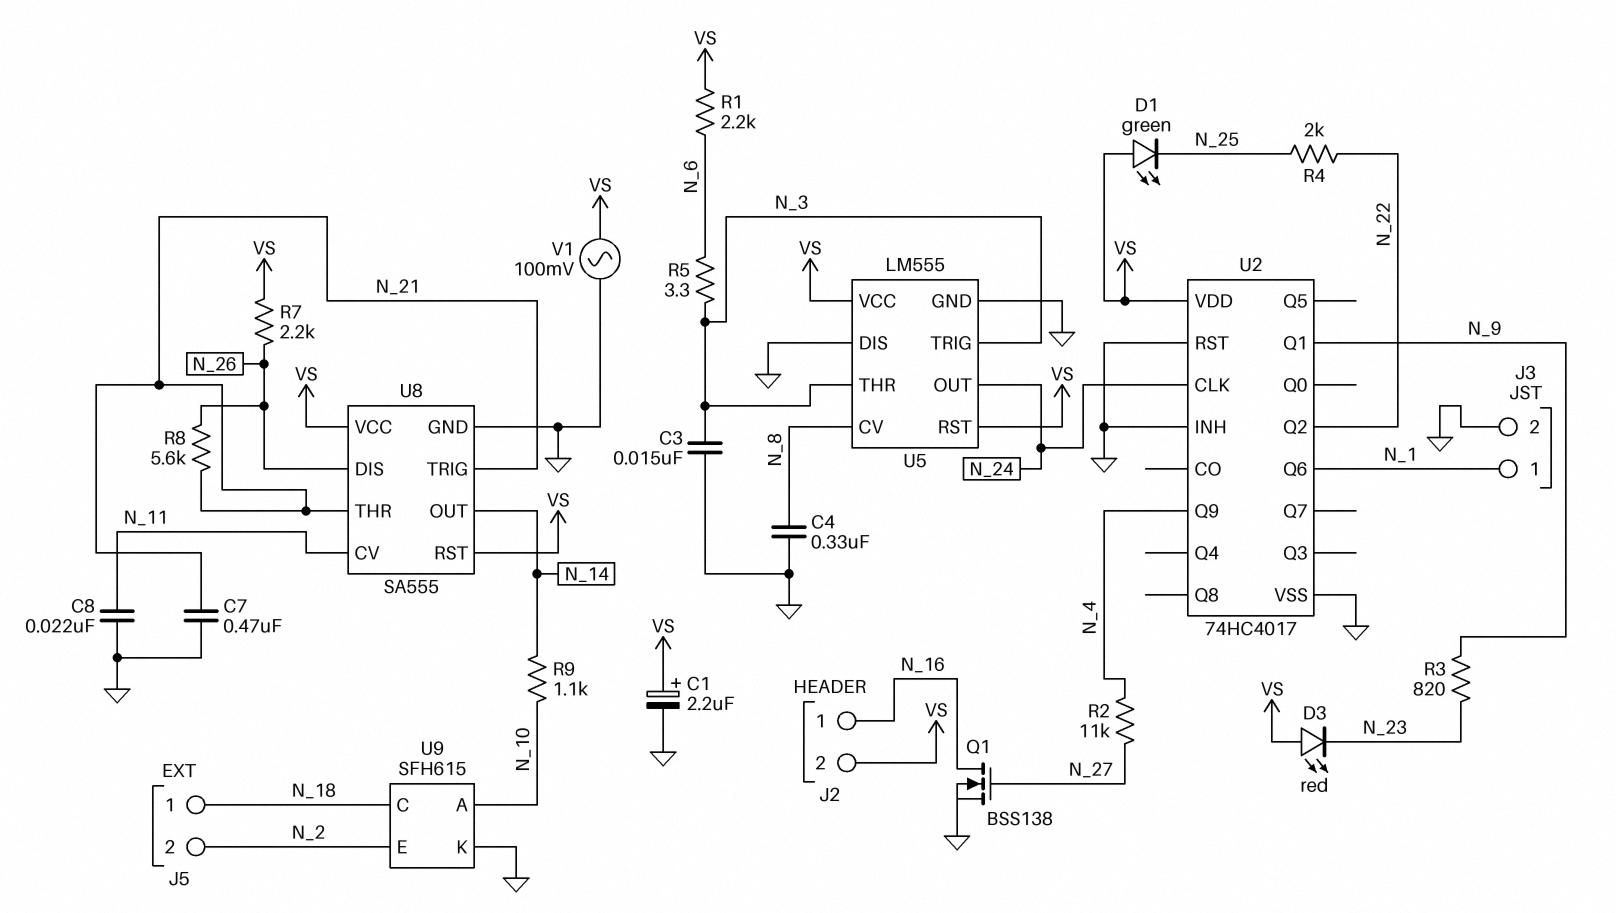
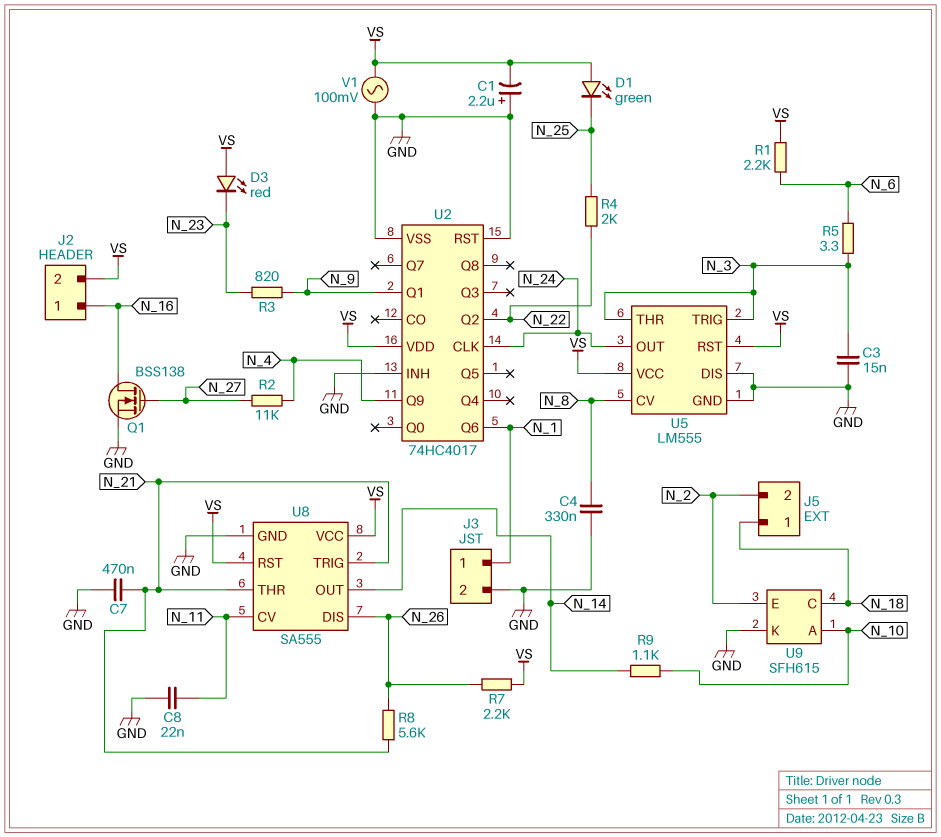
C1: 2.2uF (plus VS, minus GND) -> 2.2uF (plus GND, minus VS)

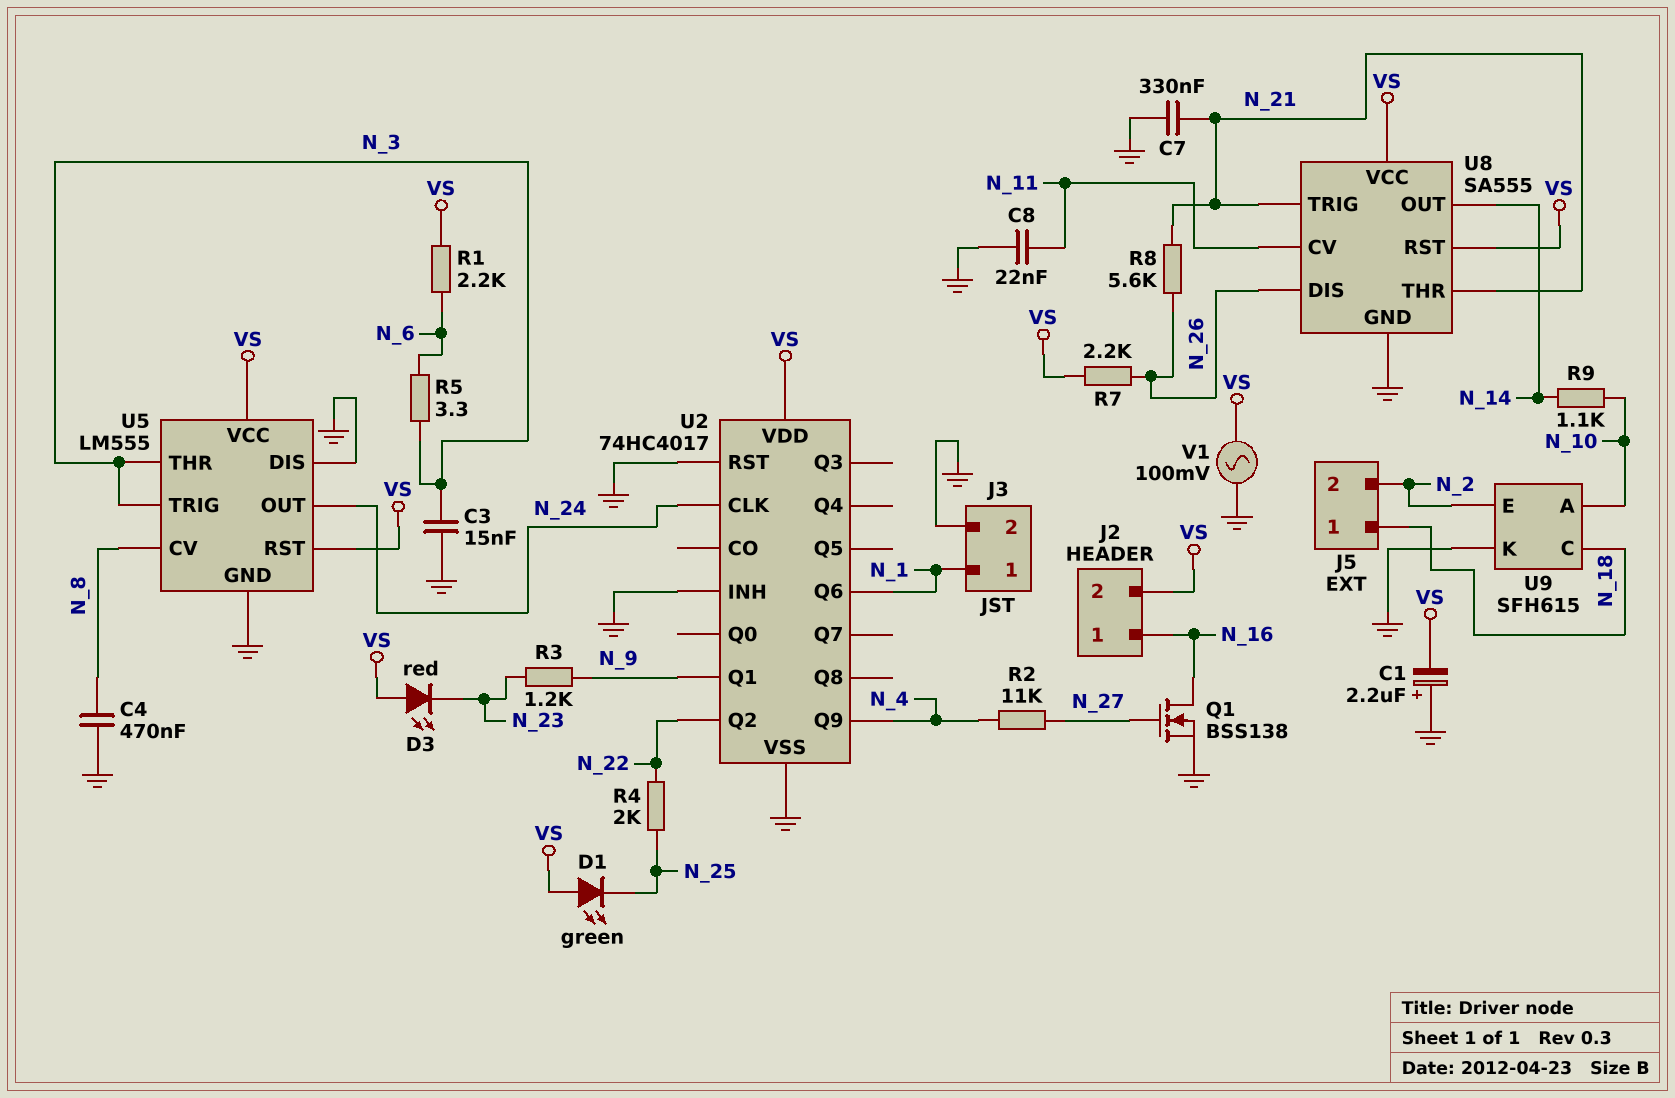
C4: 330nF (GND, N_8) -> 470nF (GND, N_8)
C7: 470nF (GND, N_21) -> 330nF (GND, N_21)
R3: 820 (N_9, N_23) -> 1.2k (N_9, N_23)

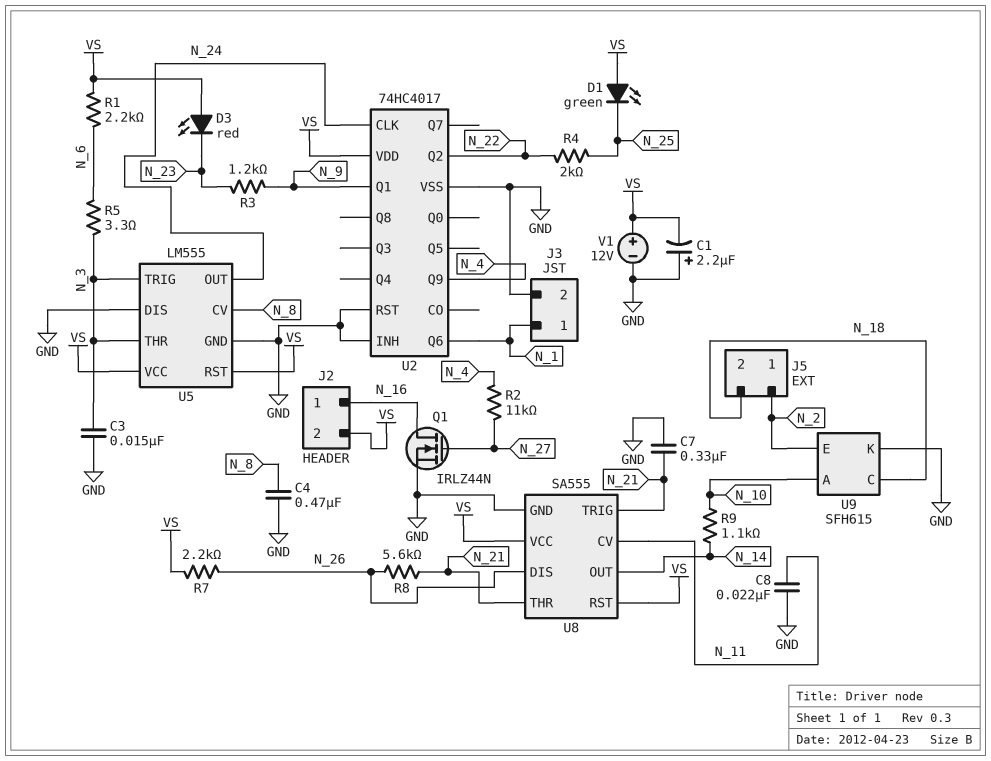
J5 pin 1: N_18 -> N_2
J5 pin 2: N_2 -> N_18
Q1: NMOS BSS138 (G N_27, D N_16, S GND) -> NMOS IRLZ44N (G N_27, D N_16, S GND)
V1: AC 100mV (GND, VS) -> 12V (plus VS, minus GND)

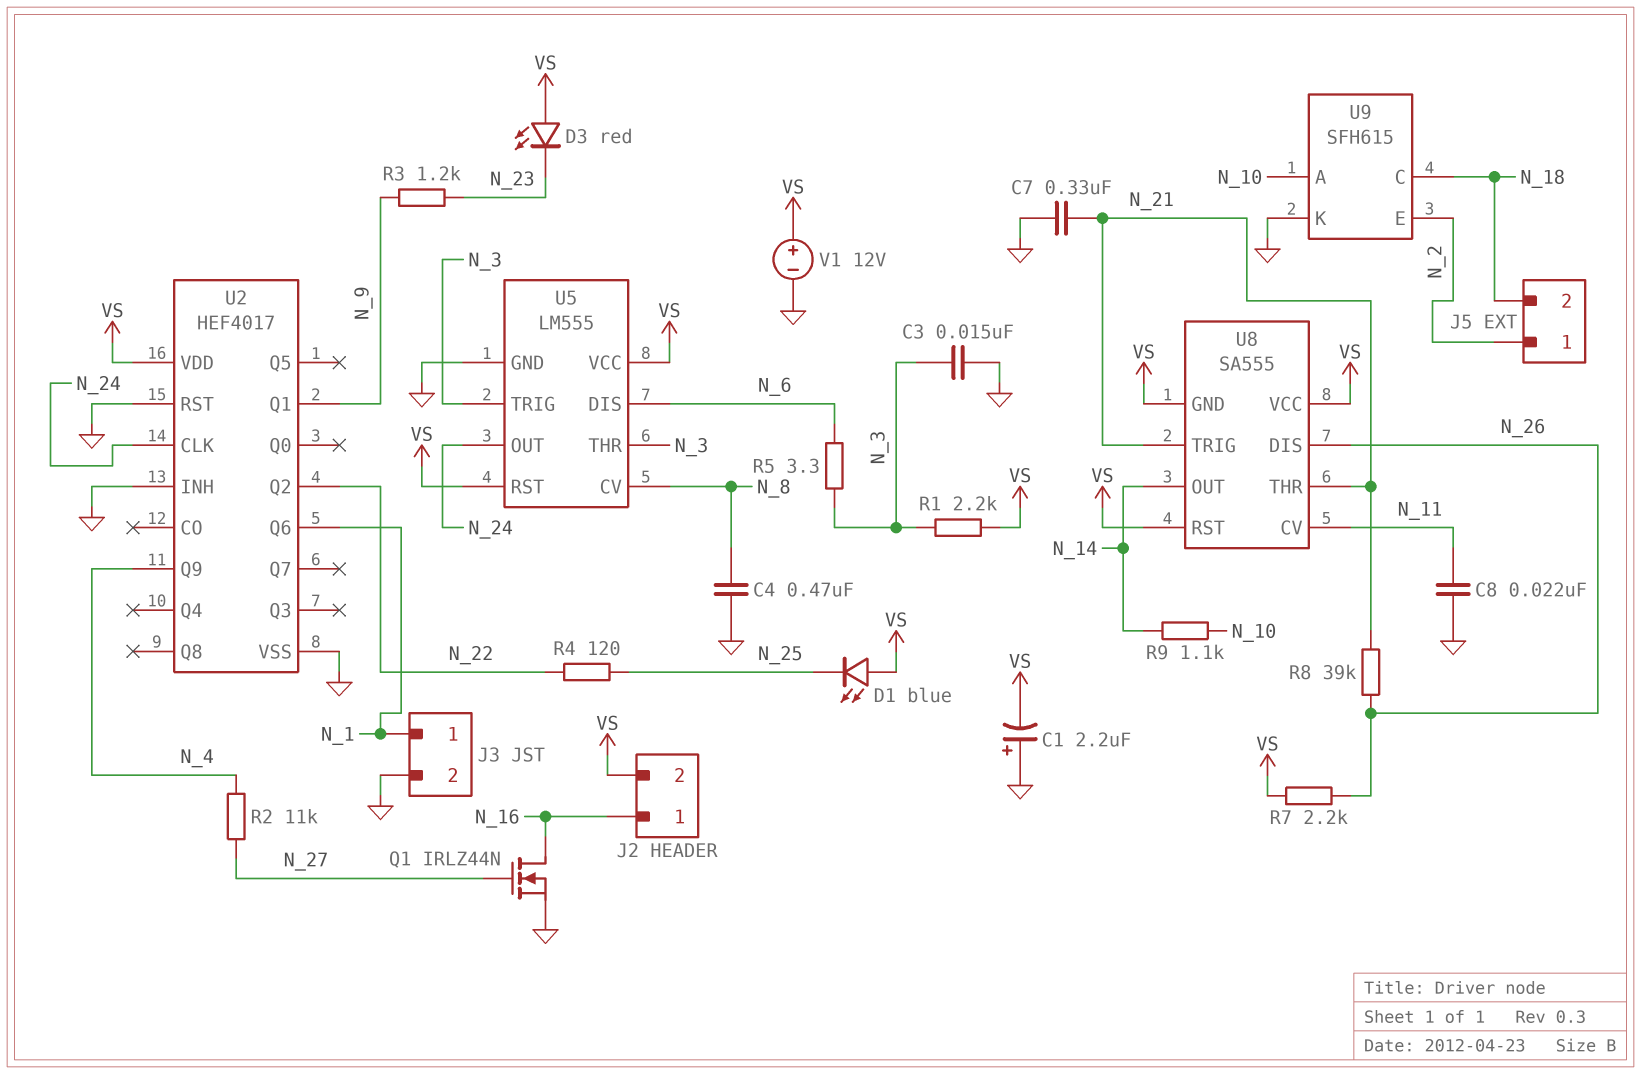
D1: LED green (A VS, K N_25) -> LED blue (A VS, K N_25)
R1: 2.2k (N_6, VS) -> 2.2k (N_3, VS)
R4: 2k (N_22, N_25) -> 120 (N_22, N_25)
R8: 5.6k (N_21, N_26) -> 39k (N_21, N_26)
U2: 74HC4017 -> HEF4017
U5 pin DIS: GND -> N_6
U8 pin GND: GND -> VS

